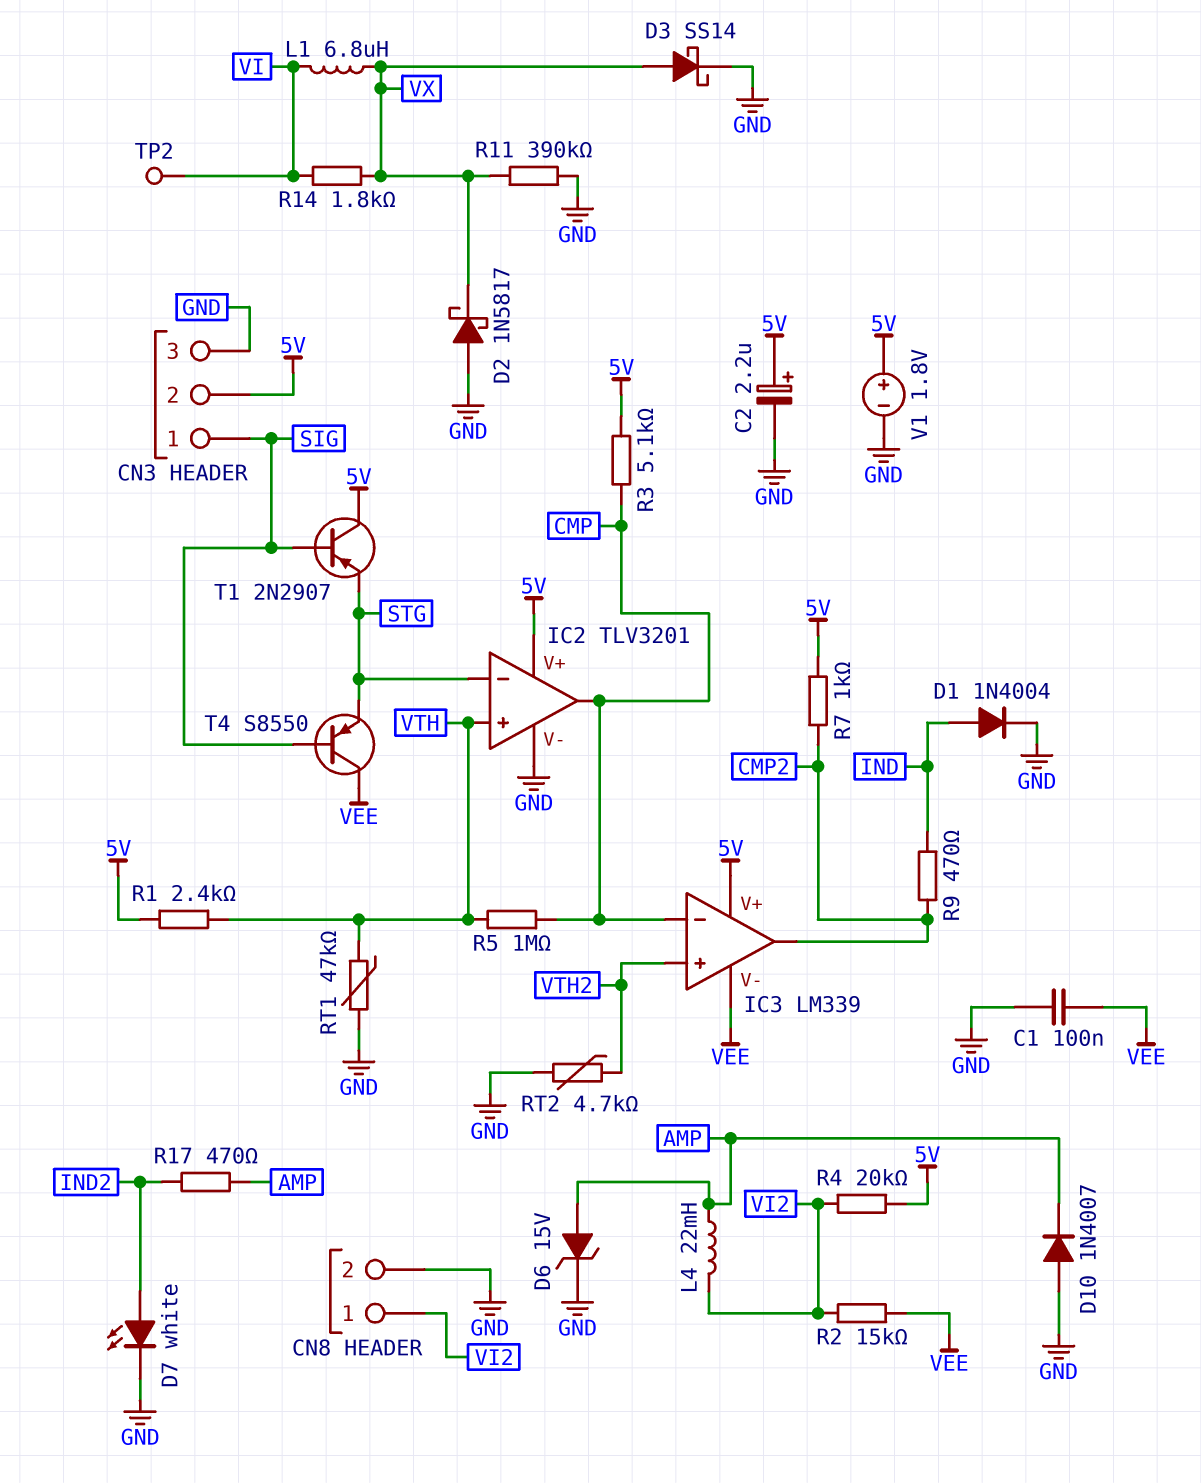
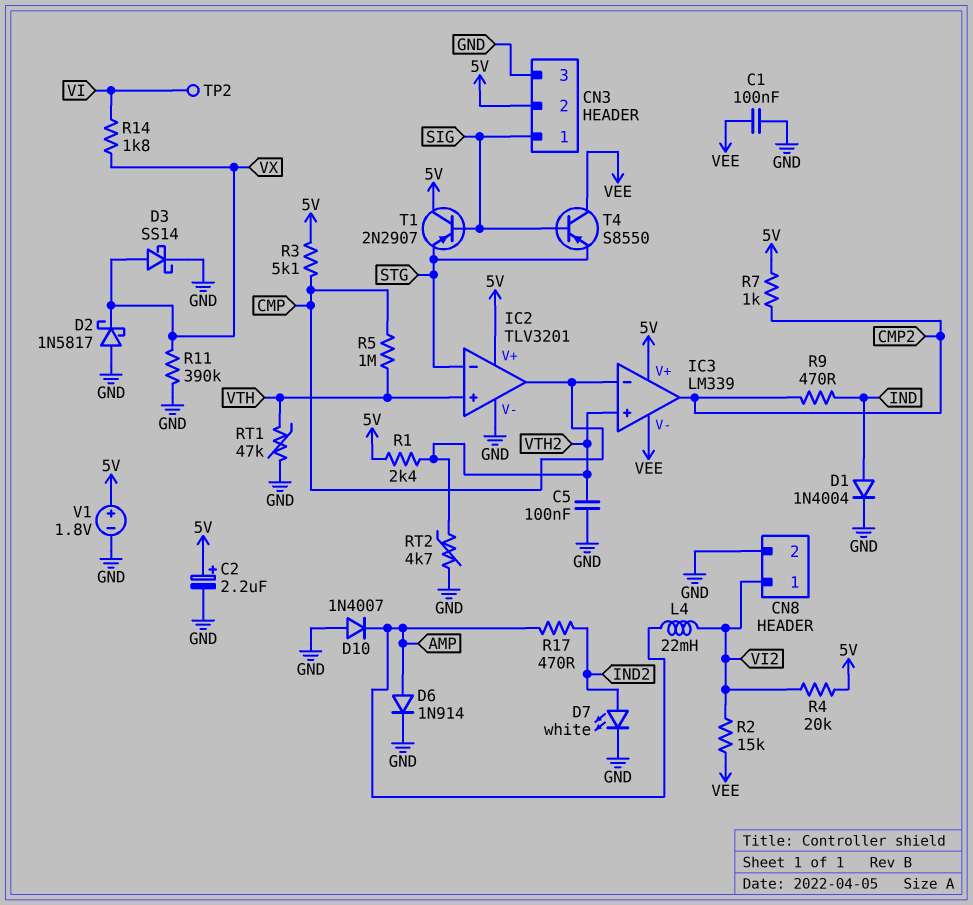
C5: none -> 100nF (GND, VTH2)
D6: zener 15V (A AMP, K GND) -> diode 1N914 (A AMP, K GND)
L1: 6.8uH (VI, VX) -> none
R1: 2.4k (5V, VTH) -> 2.4k (5V, VTH2)

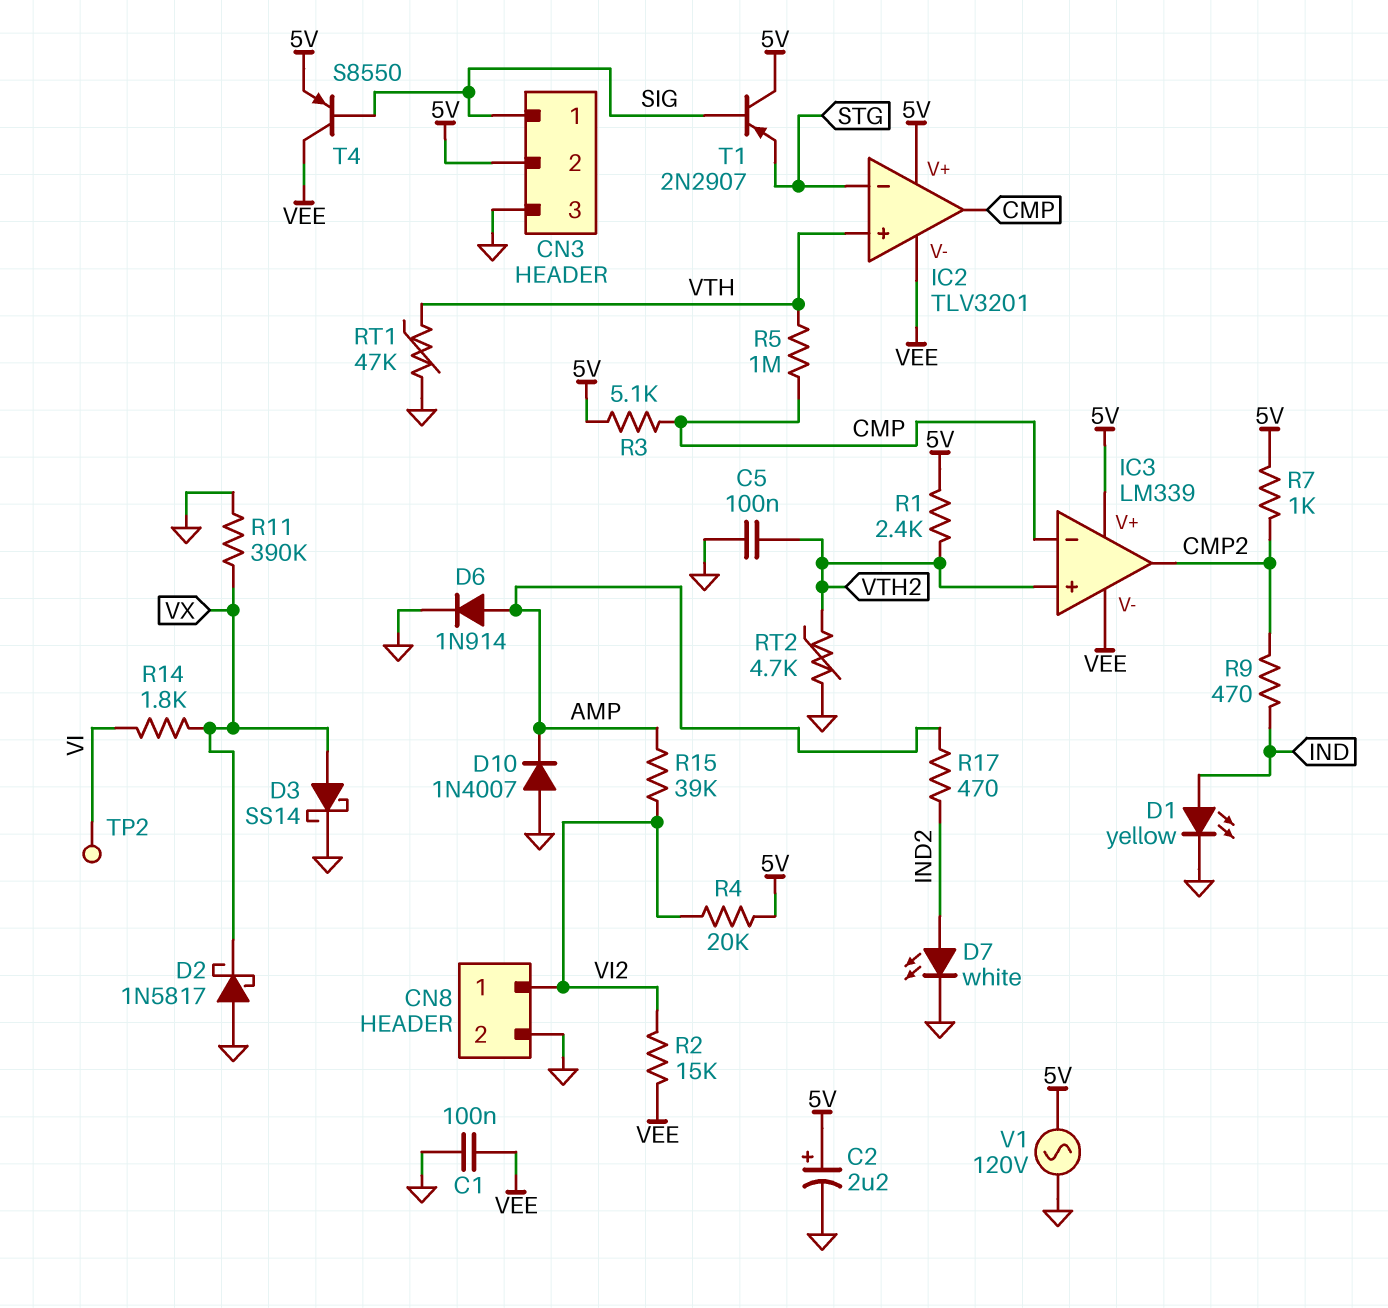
D1: diode 1N4004 (A IND, K GND) -> LED yellow (A IND, K GND)
IC2 pin V-: GND -> VEE
L4: 22mH (AMP, VI2) -> none
R15: none -> 39k (AMP, VI2)
T4: PNP S8550 (B SIG, C VEE, E STG) -> PNP S8550 (B SIG, C VEE, E 5V)
V1: 1.8V (plus 5V, minus GND) -> AC 120V (5V, GND)

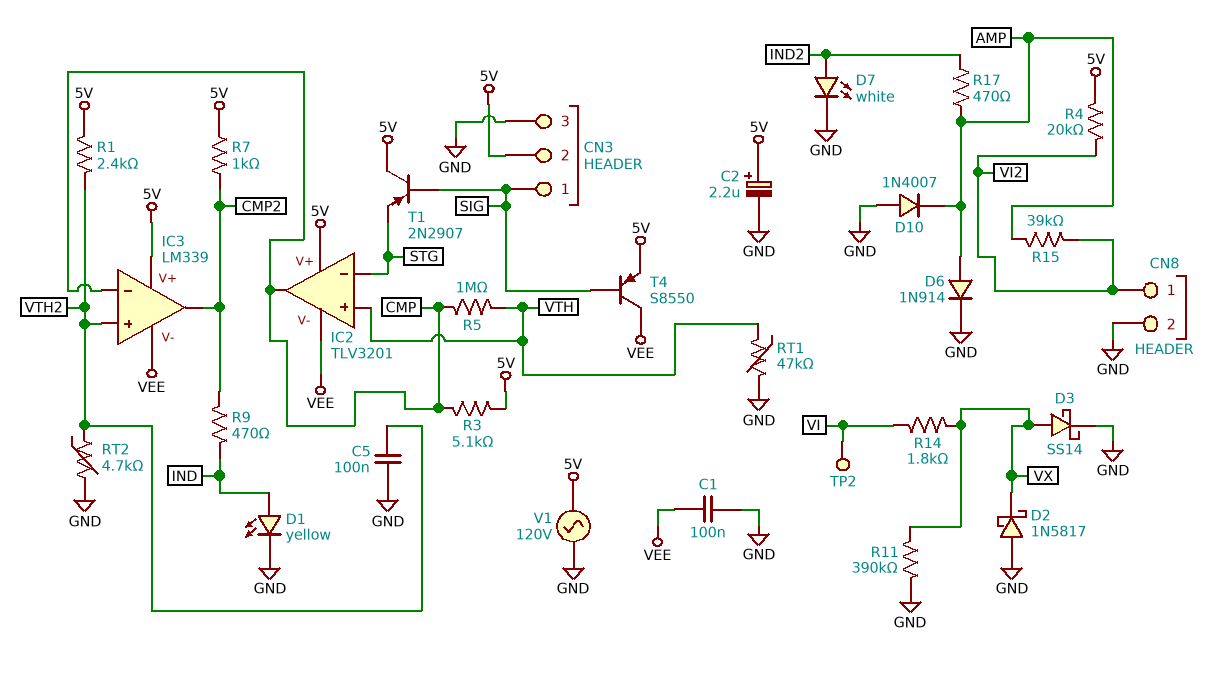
R2: 15k (VEE, VI2) -> none

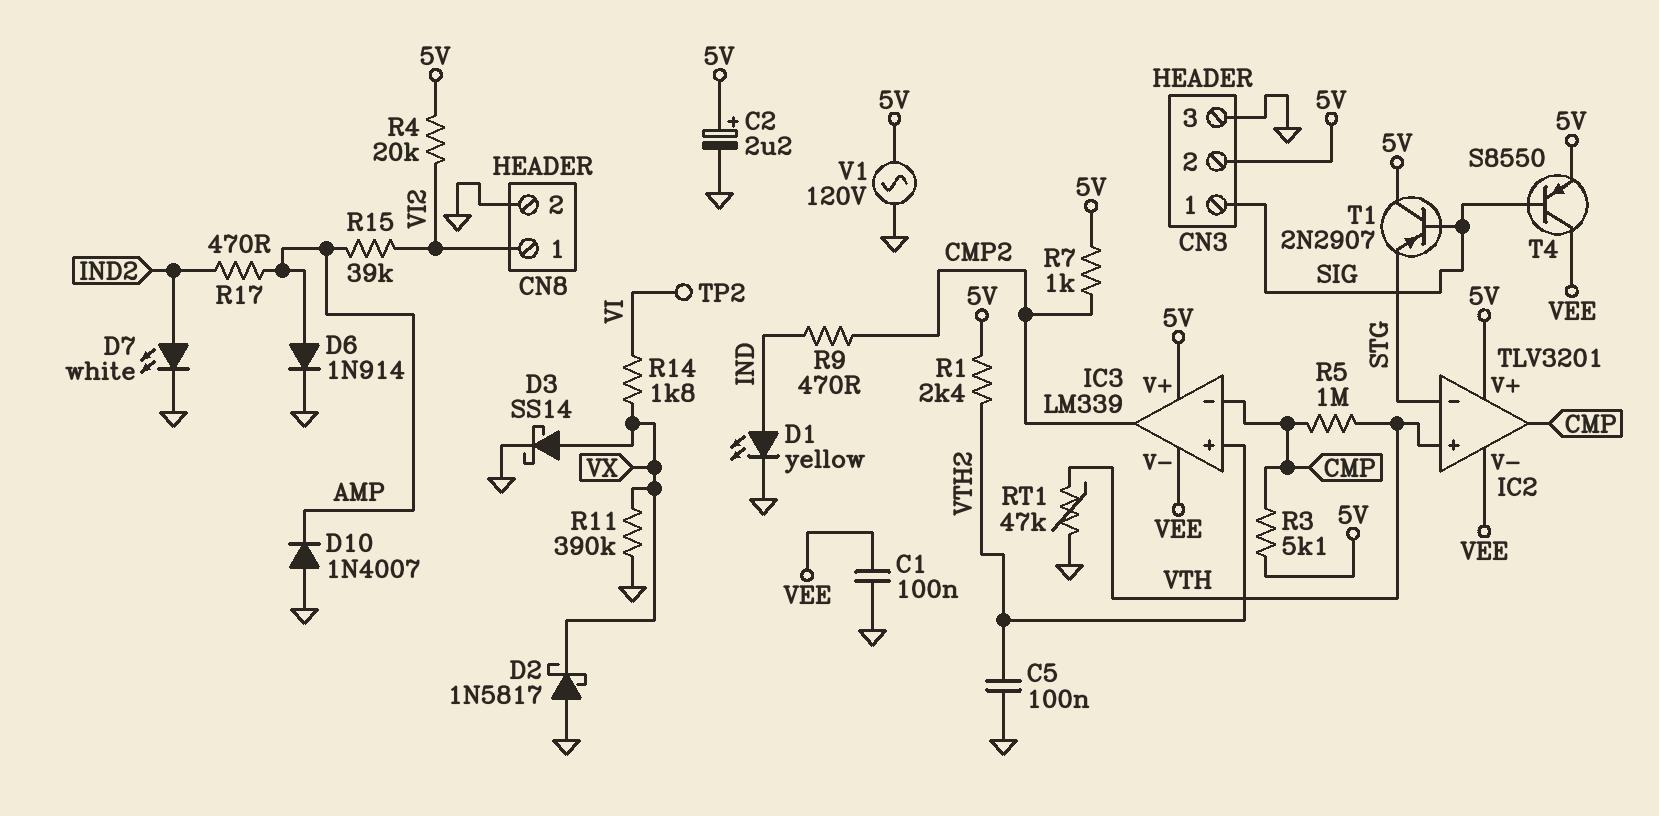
RT2: 4.7k (GND, VTH2) -> none

